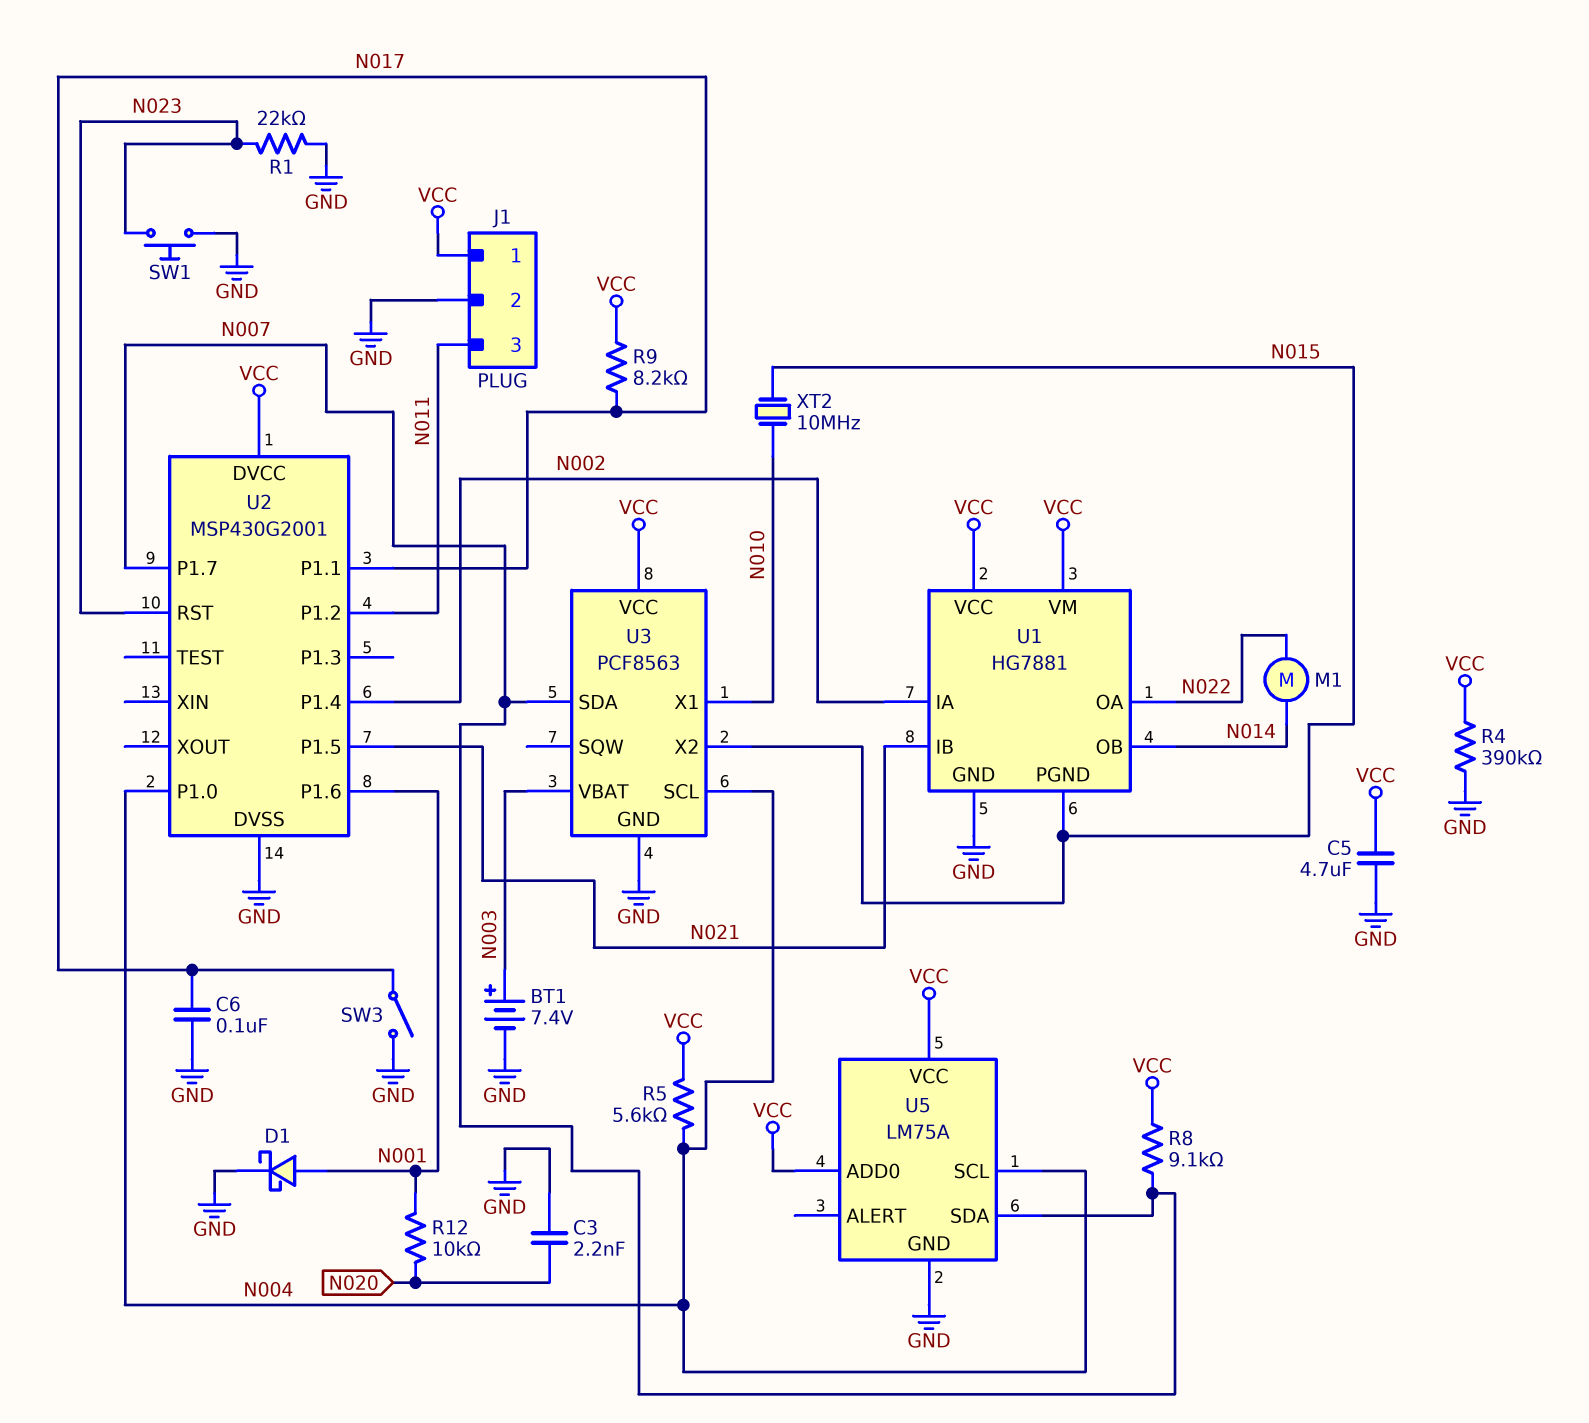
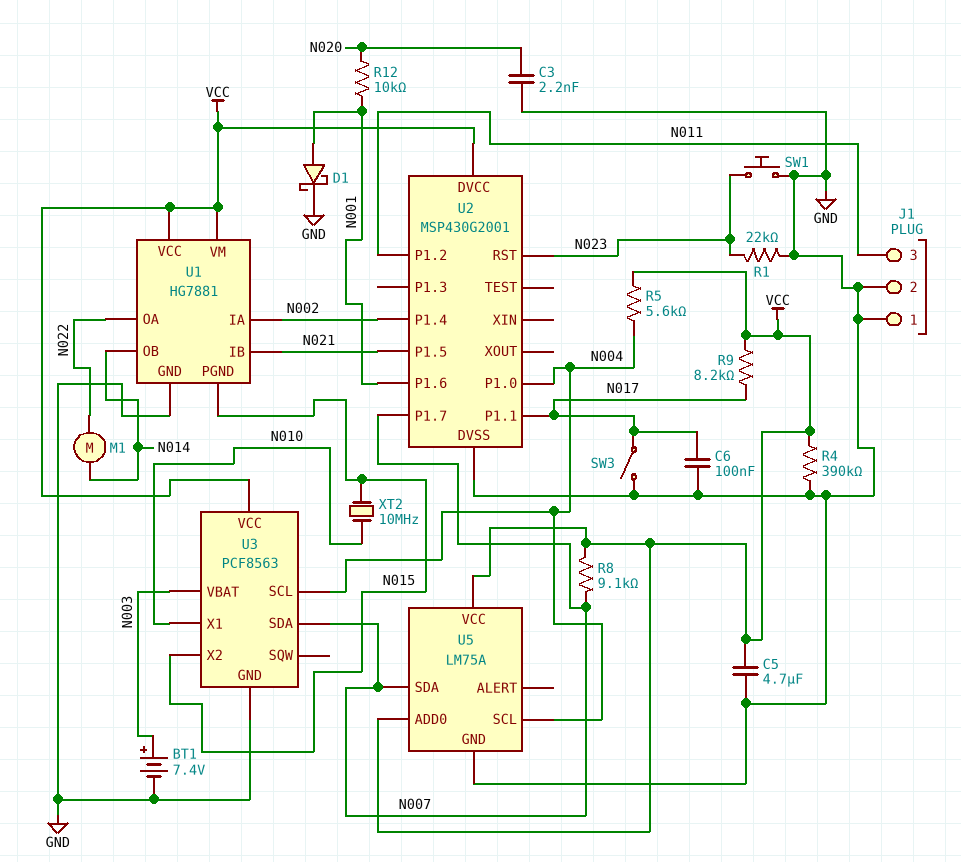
J1 pin 1: VCC -> GND

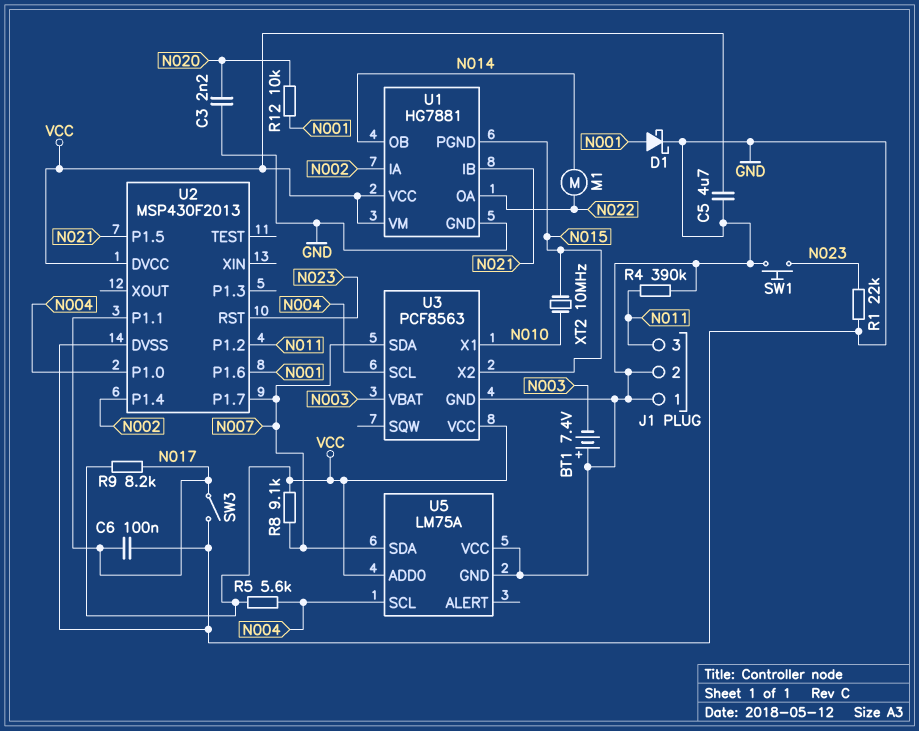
BT1: 7.4V (plus N003, minus GND) -> 7.4V (plus GND, minus N003)
R4: 390k (GND, VCC) -> 390k (GND, N011)
U2: MSP430G2001 -> MSP430F2013
U5 pin VCC: VCC -> GND

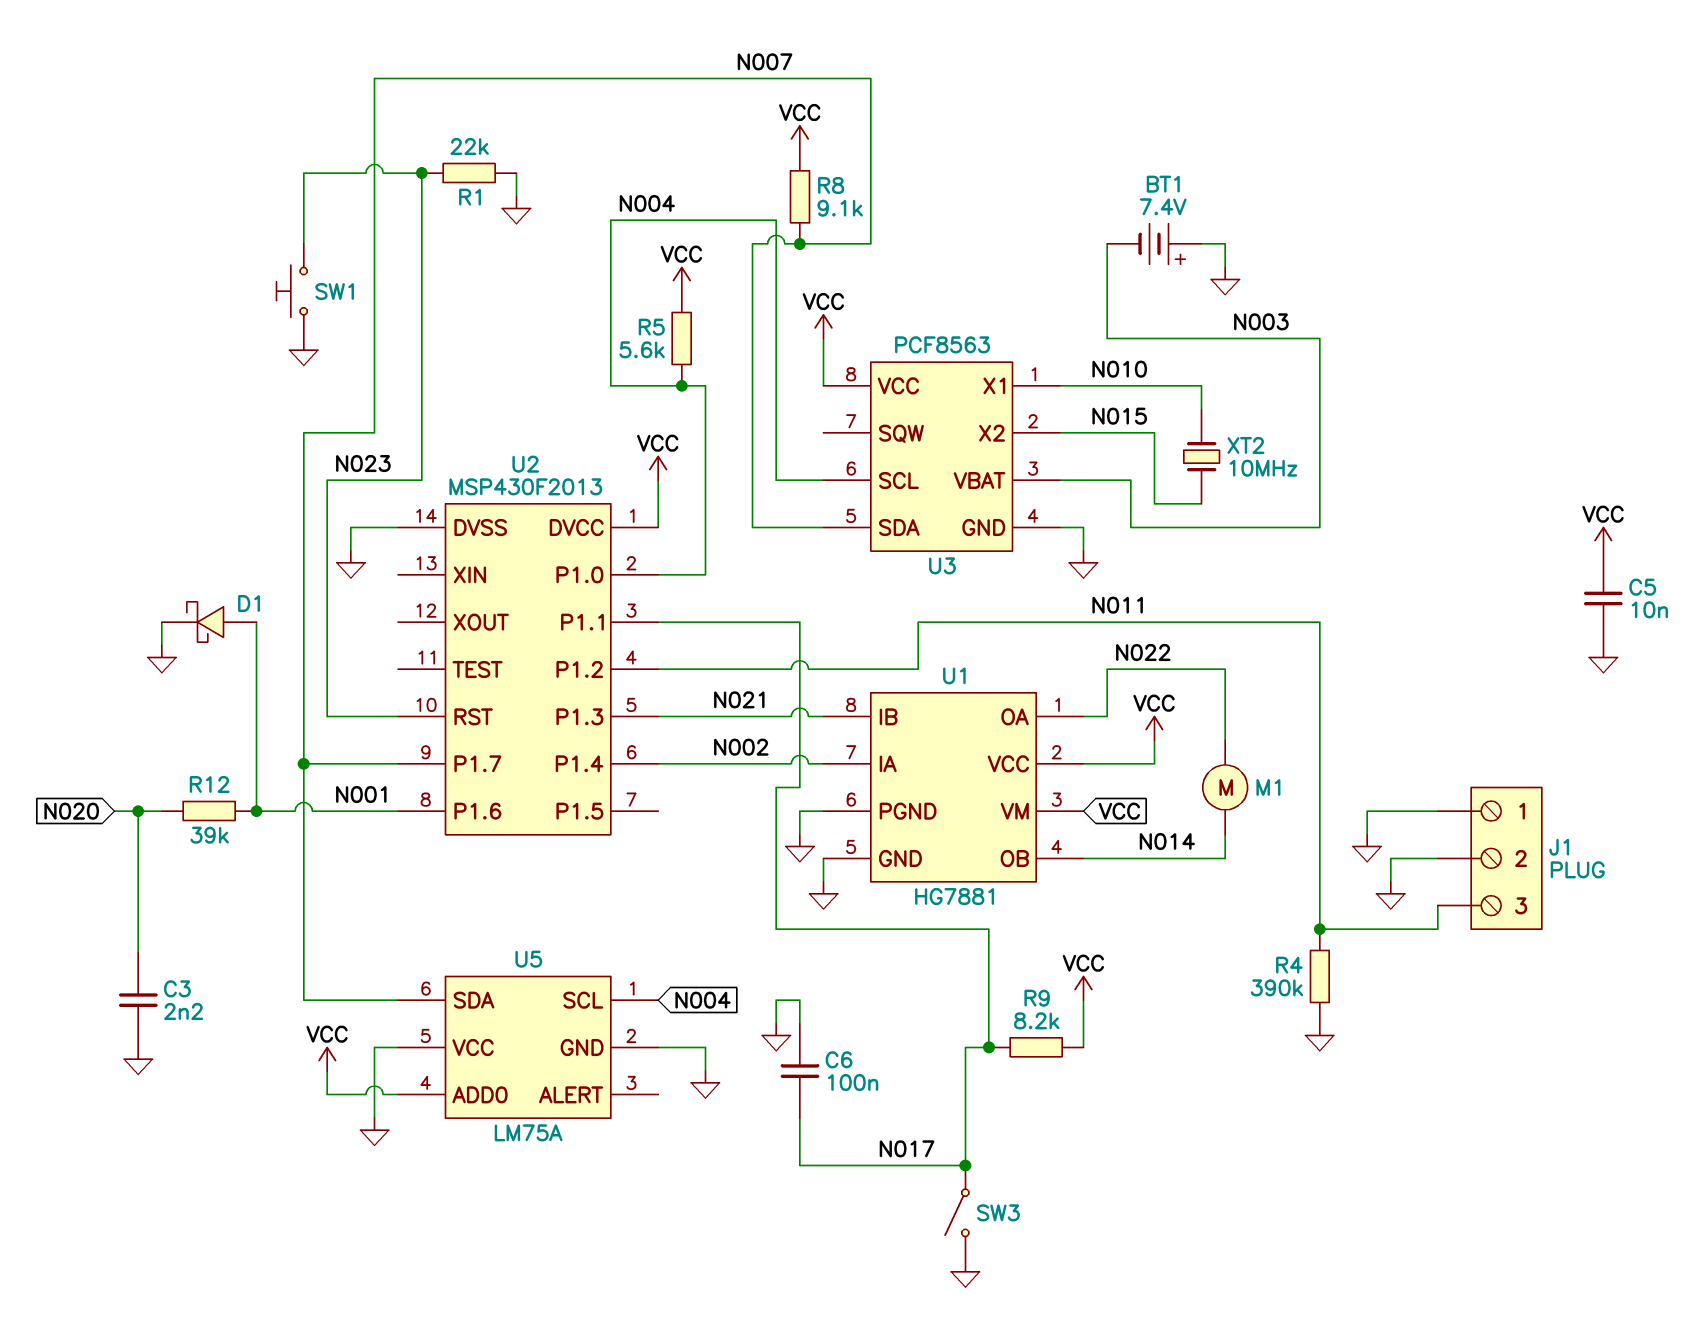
C5: 4.7uF (GND, VCC) -> 10nF (GND, VCC)
R12: 10k (N001, N020) -> 39k (N001, N020)
U1 pin PGND: N015 -> GND
U2 pin P1.3: none -> N021
U2 pin P1.5: N021 -> none

